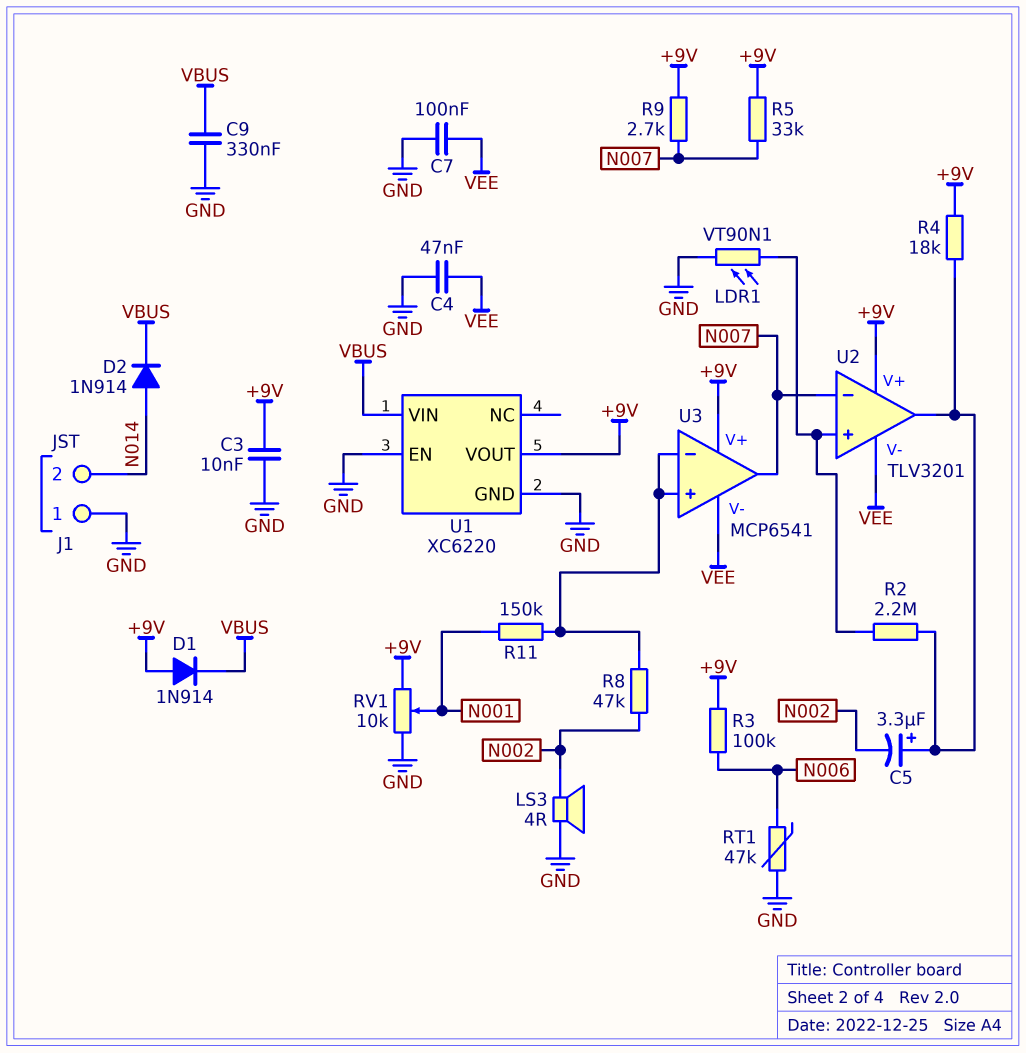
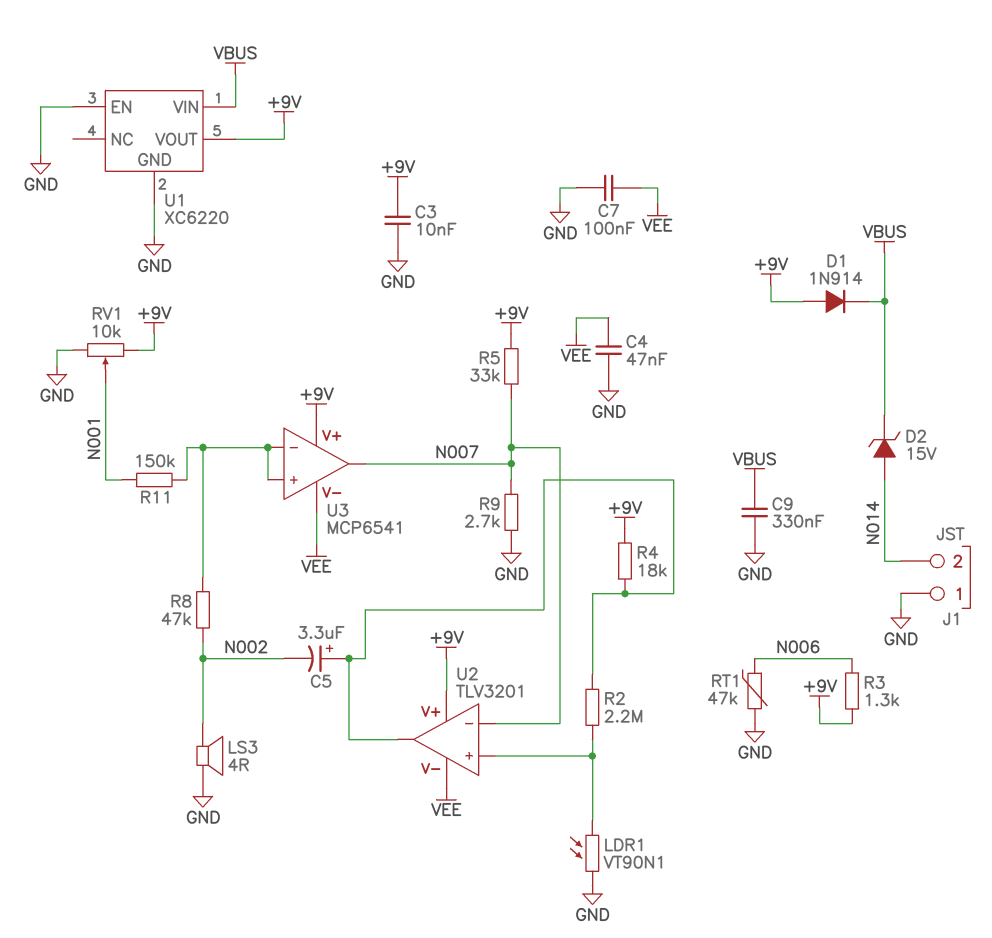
D2: diode 1N914 (A N014, K VBUS) -> zener 15V (A N014, K VBUS)
R3: 100k (+9V, N006) -> 1.3k (+9V, N006)
R9: 2.7k (+9V, N007) -> 2.7k (GND, N007)

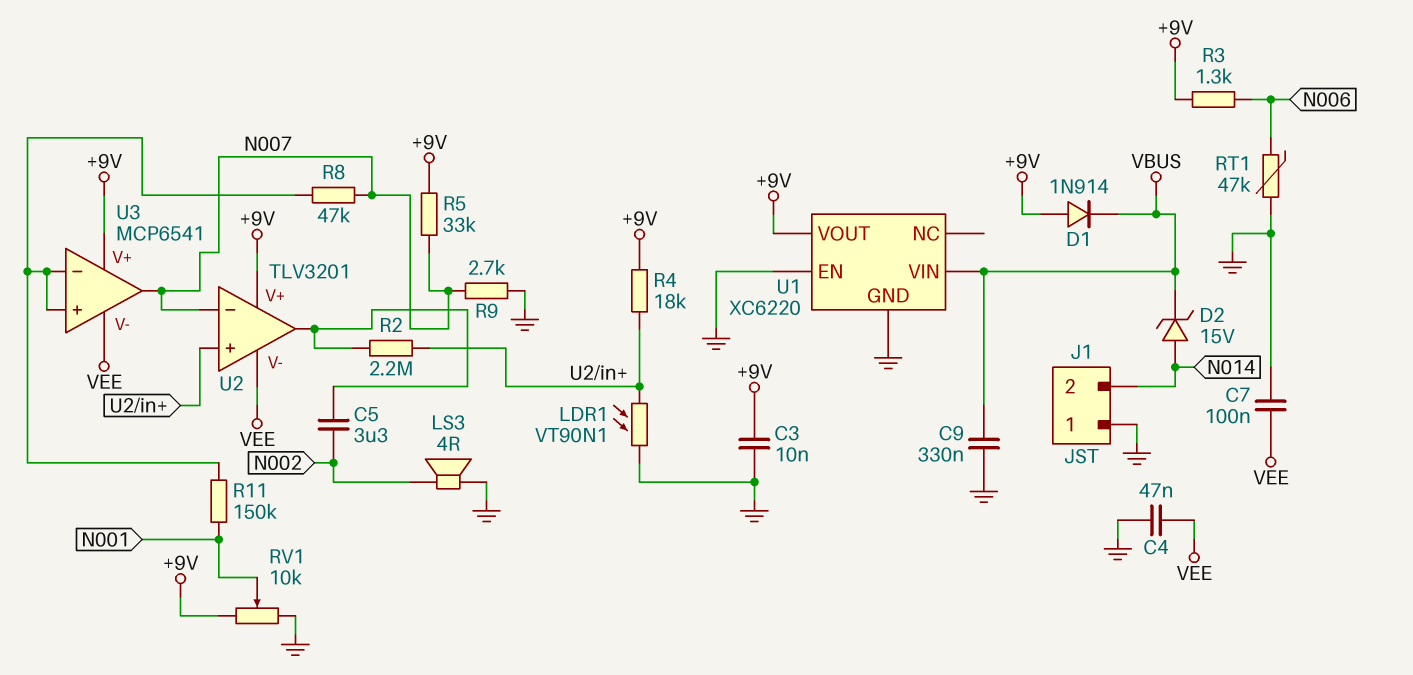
C5: 3.3uF (plus U2/out, minus N002) -> 3.3uF (N002, U2/out)
R4: 18k (+9V, U2/out) -> 18k (+9V, U2/in+)
R8: 47k (N002, U3/in+) -> 47k (N007, U3/in+)

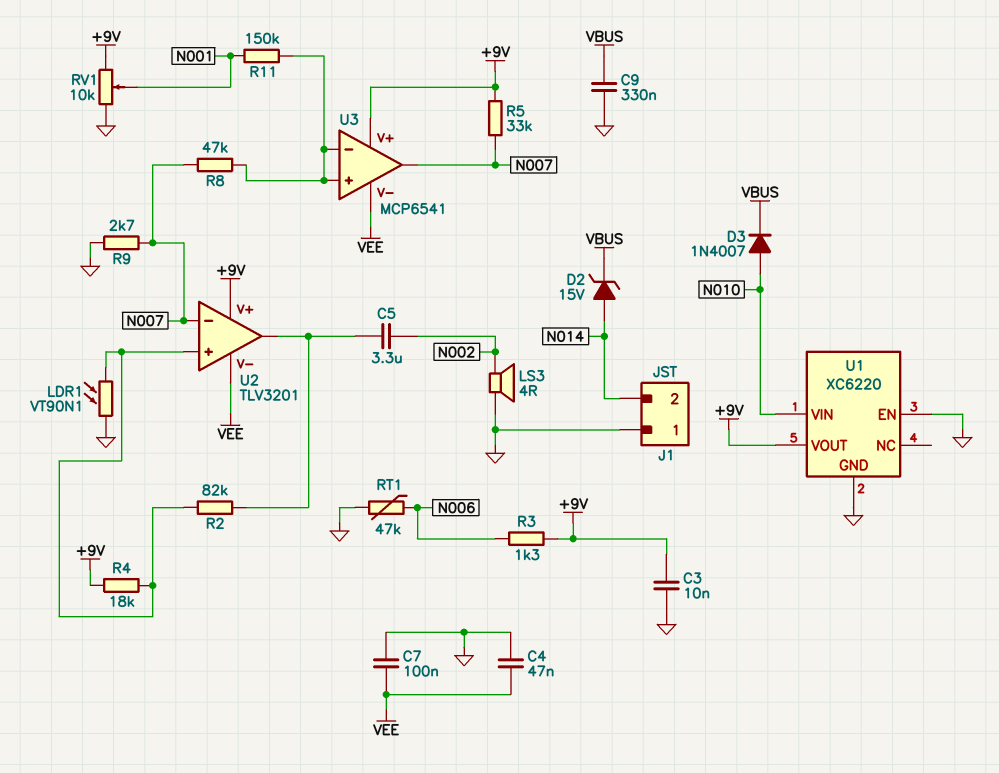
D1: diode 1N914 (A +9V, K VBUS) -> none
D3: none -> diode 1N4007 (A N010, K VBUS)
R2: 2.2M (U2/in+, U2/out) -> 82k (U2/in+, U2/out)
U1 pin VIN: VBUS -> N010

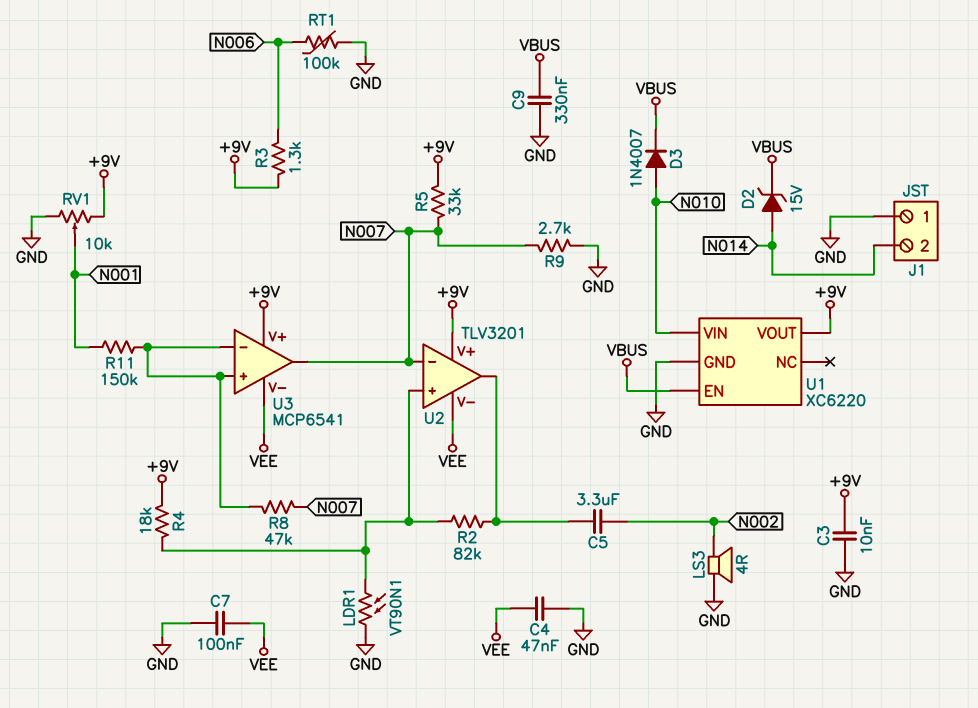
RT1: 47k (GND, N006) -> 100k (GND, N006)
U1 pin EN: GND -> VBUS

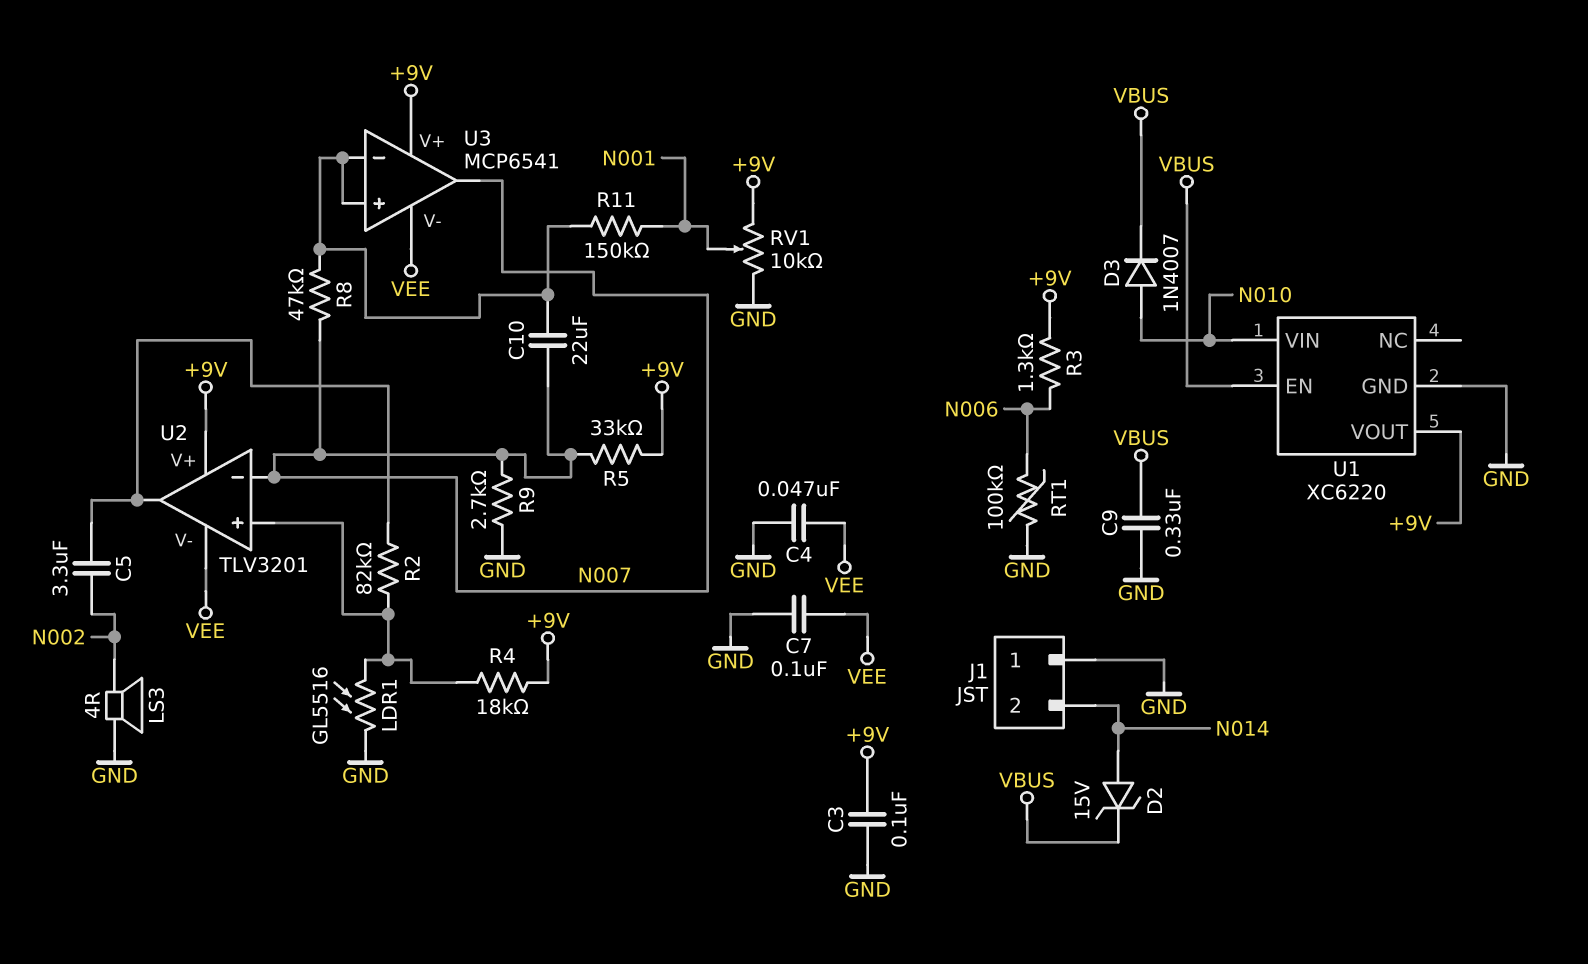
C3: 10nF (+9V, GND) -> 100nF (+9V, GND)
C10: none -> 22uF (N007, U3/in+)
LDR1: VT90N1 (GND, U2/in+) -> GL5516 (GND, U2/in+)

